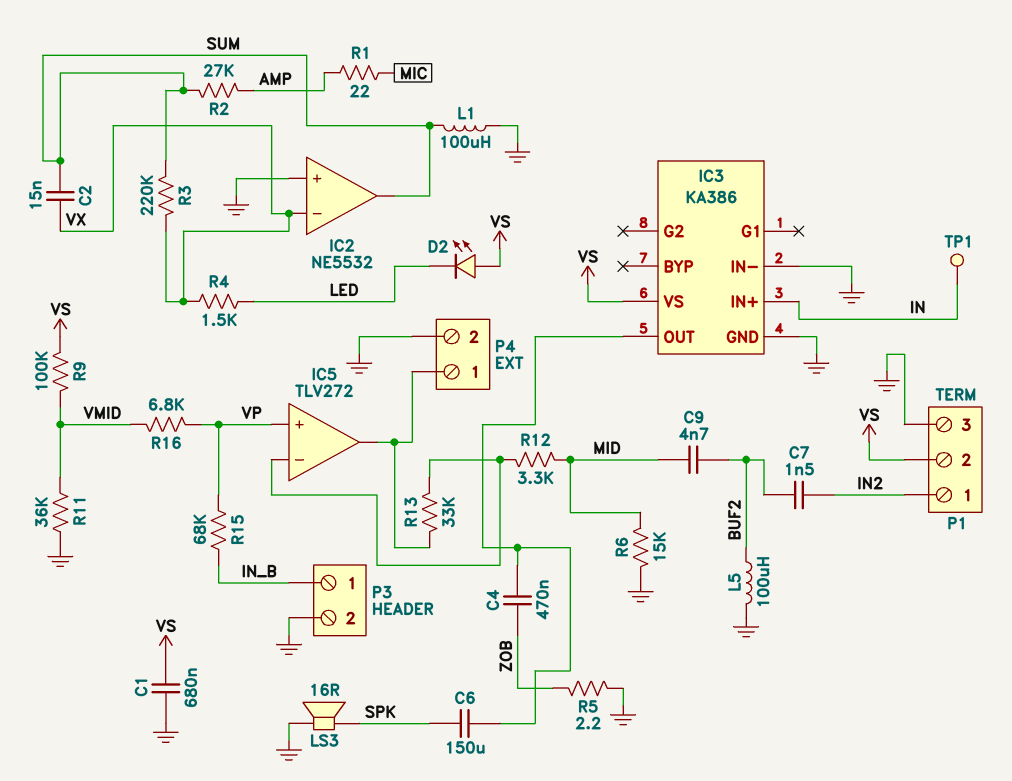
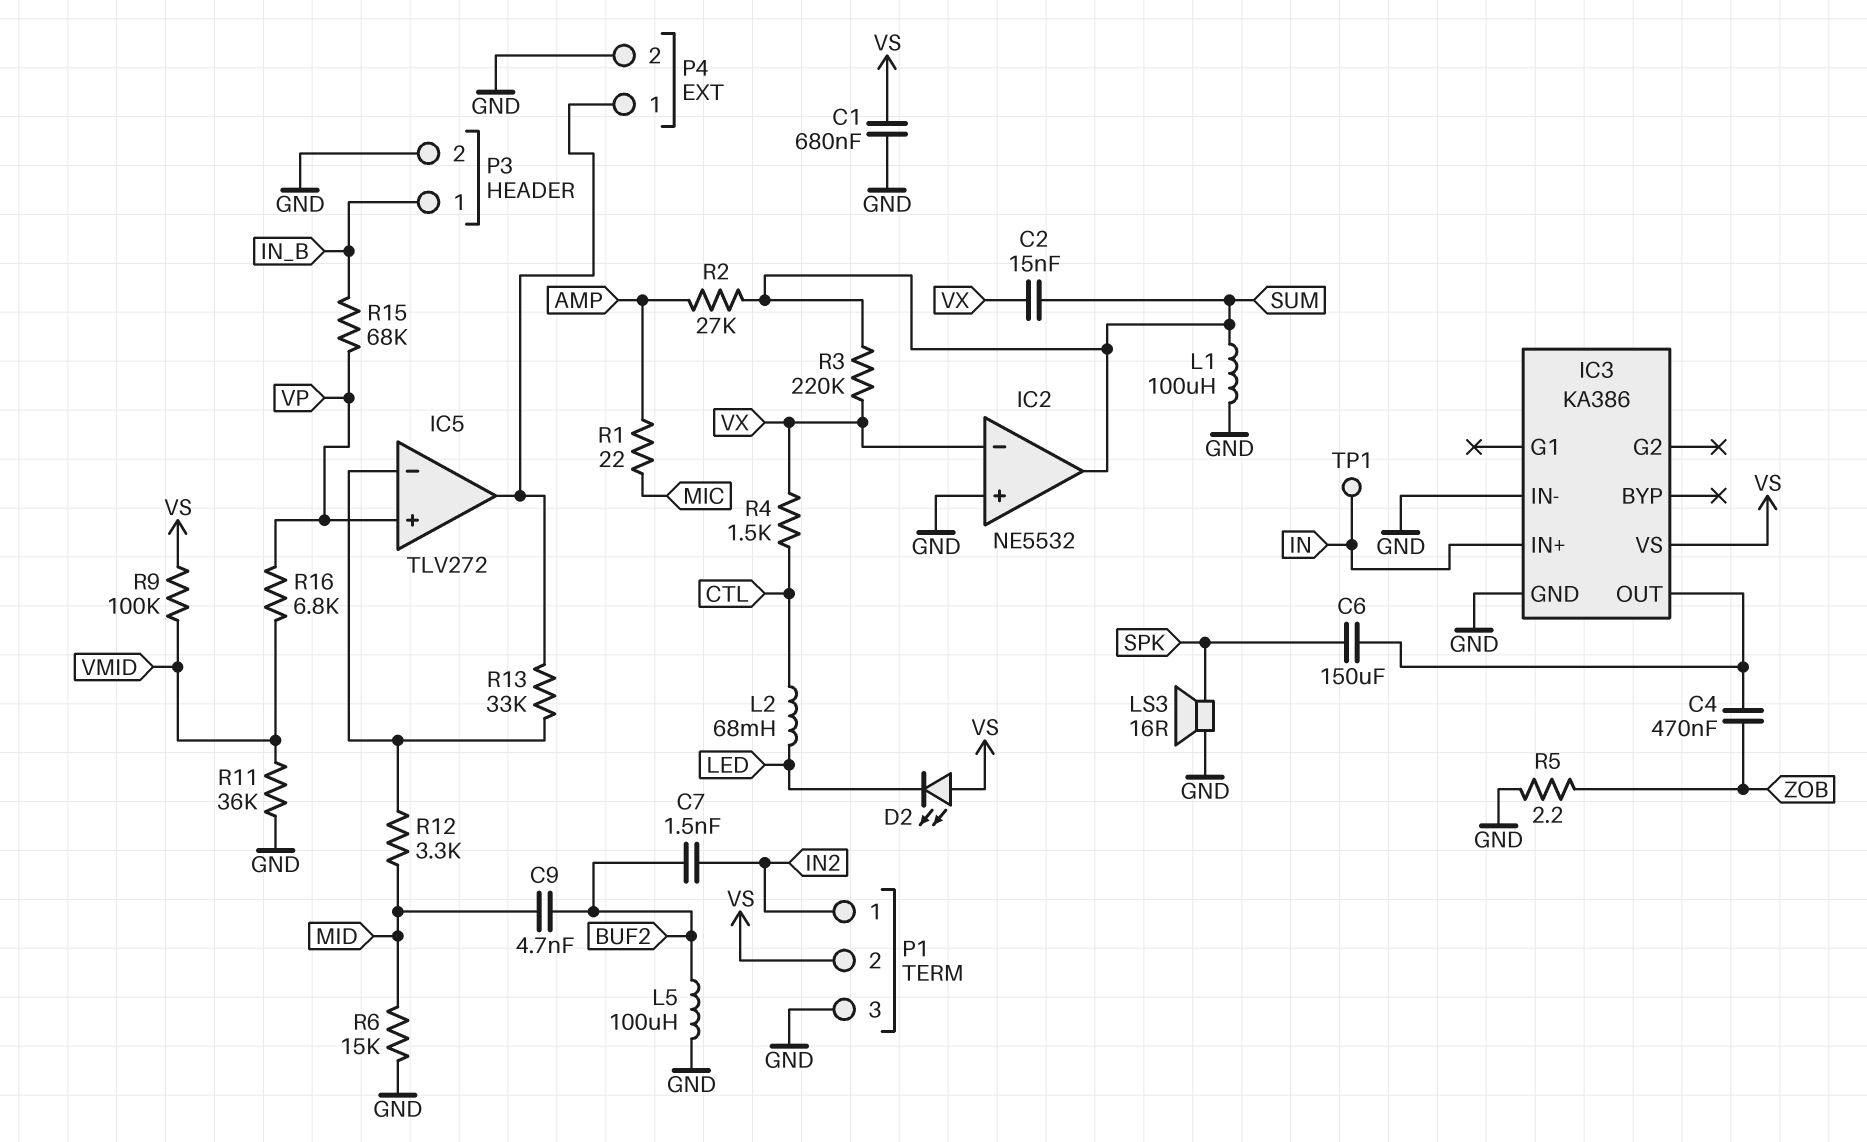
L2: none -> 68mH (CTL, LED)
R4: 1.5k (LED, VX) -> 1.5k (CTL, VX)

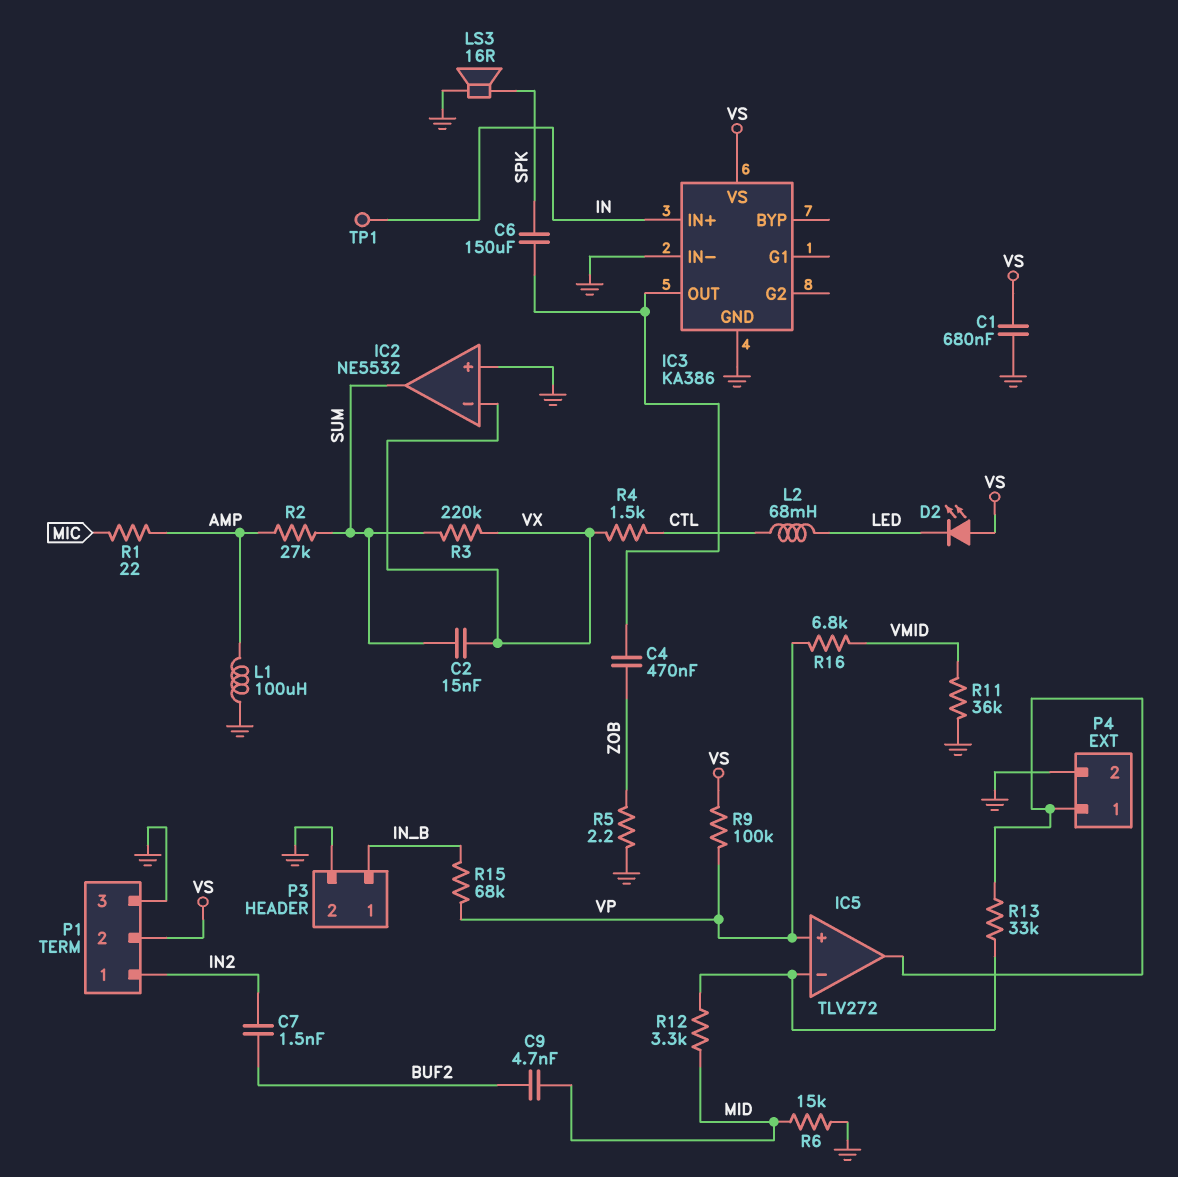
L1: 100uH (GND, SUM) -> 100uH (AMP, GND)
L5: 100uH (BUF2, GND) -> none
R9: 100k (VMID, VS) -> 100k (VP, VS)

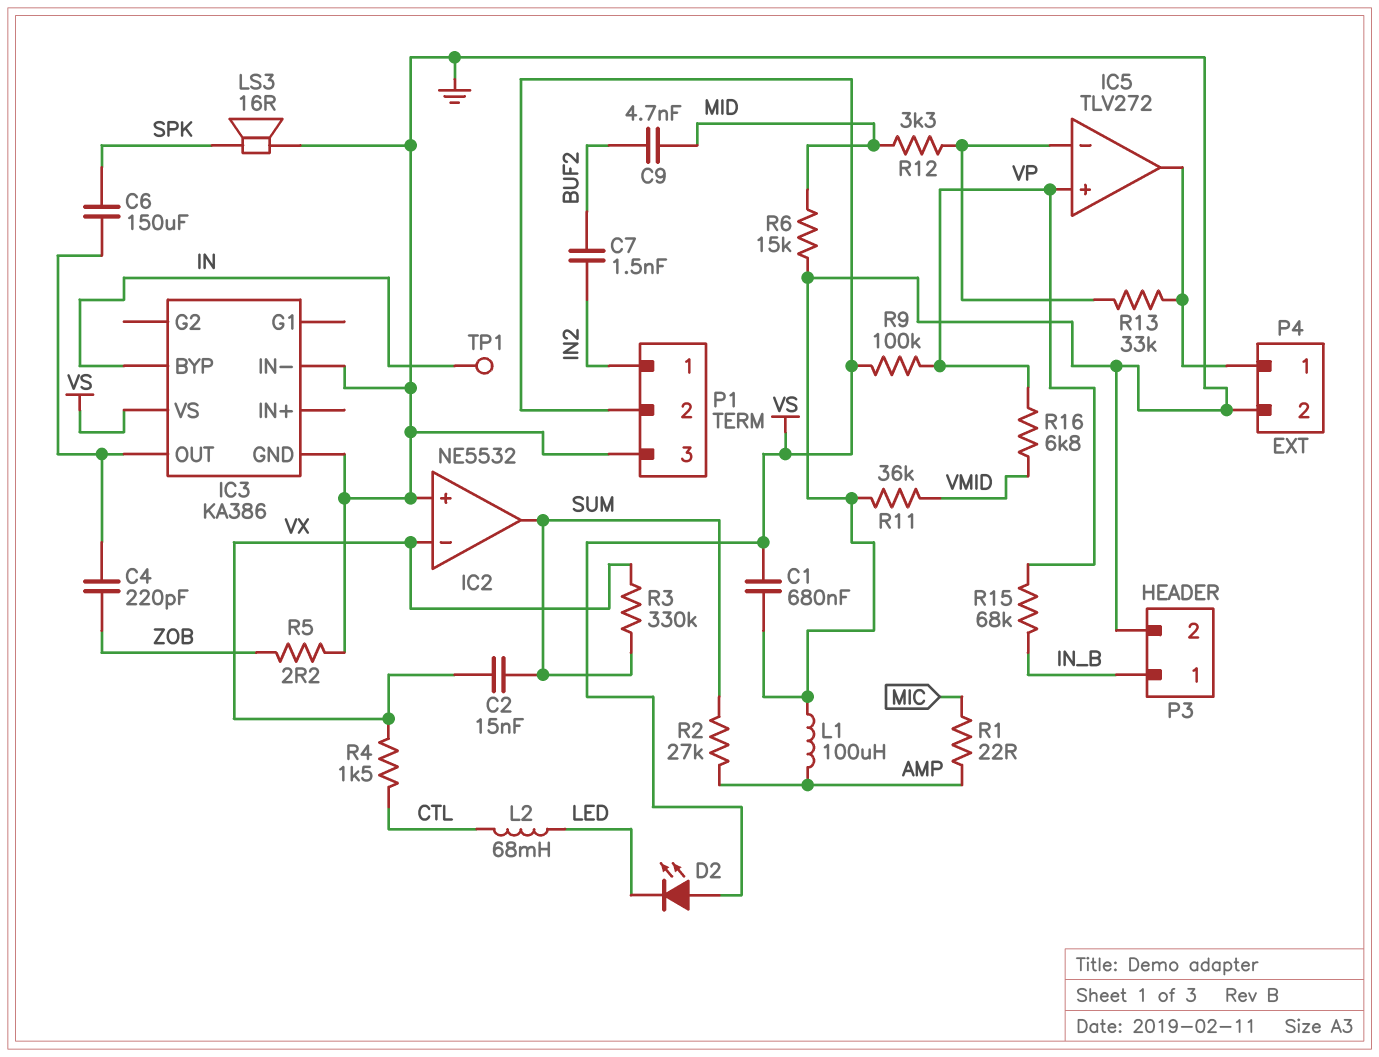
C4: 470nF (IC3/OUT, ZOB) -> 220pF (IC3/OUT, ZOB)
IC3 pin BYP: none -> IN
IC3 pin IN+: IN -> none
R3: 220k (SUM, VX) -> 330k (SUM, VX)

